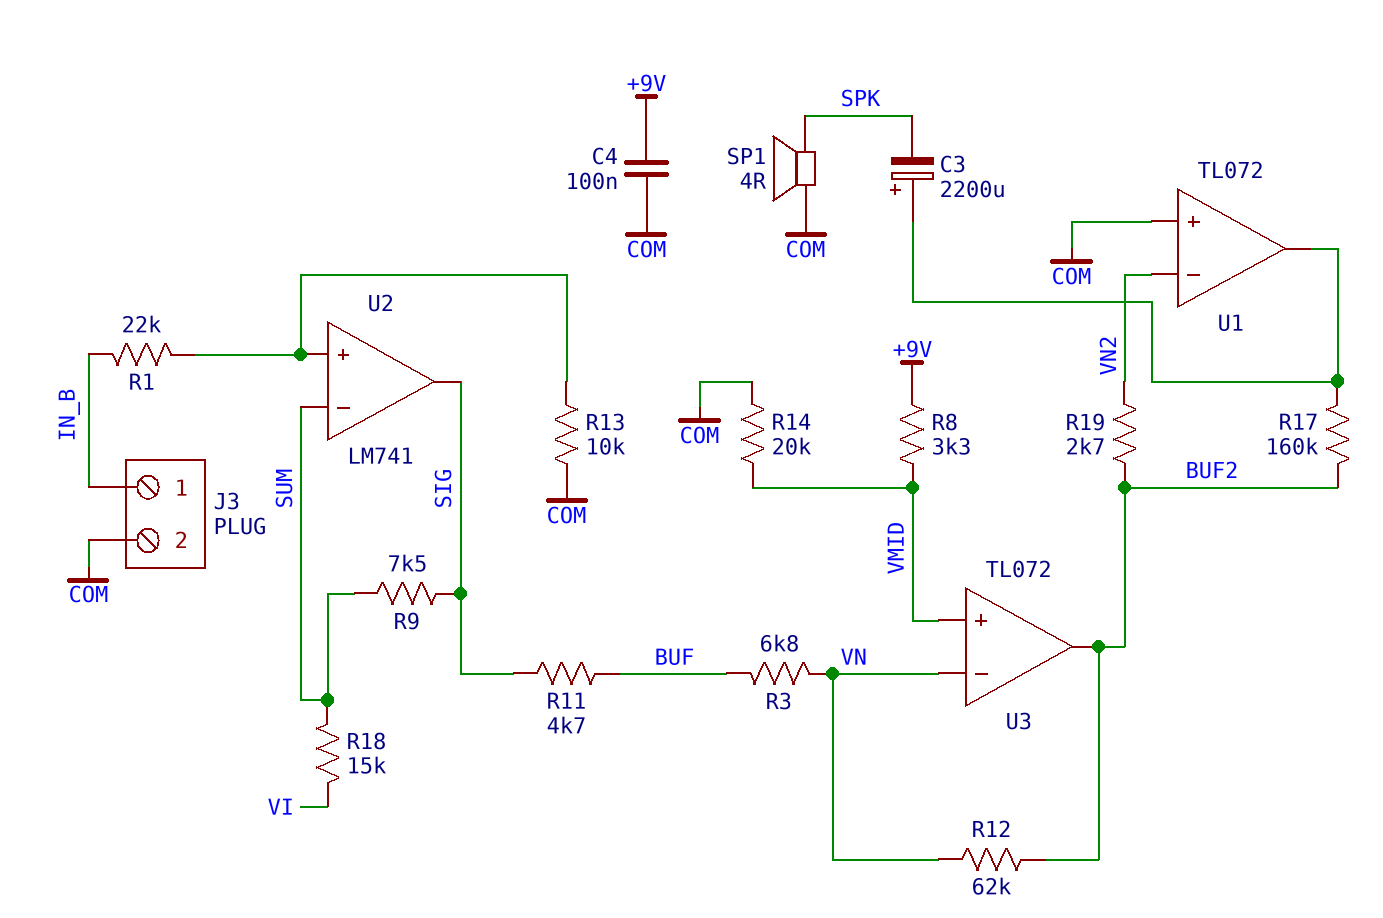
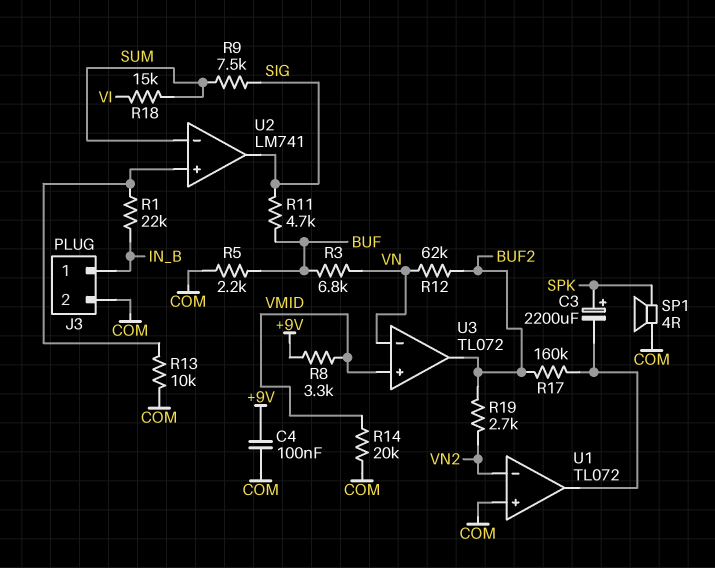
C3: 2200uF (plus U1/out, minus SPK) -> 2200uF (plus SPK, minus U1/out)
R5: none -> 2.2k (BUF, COM)

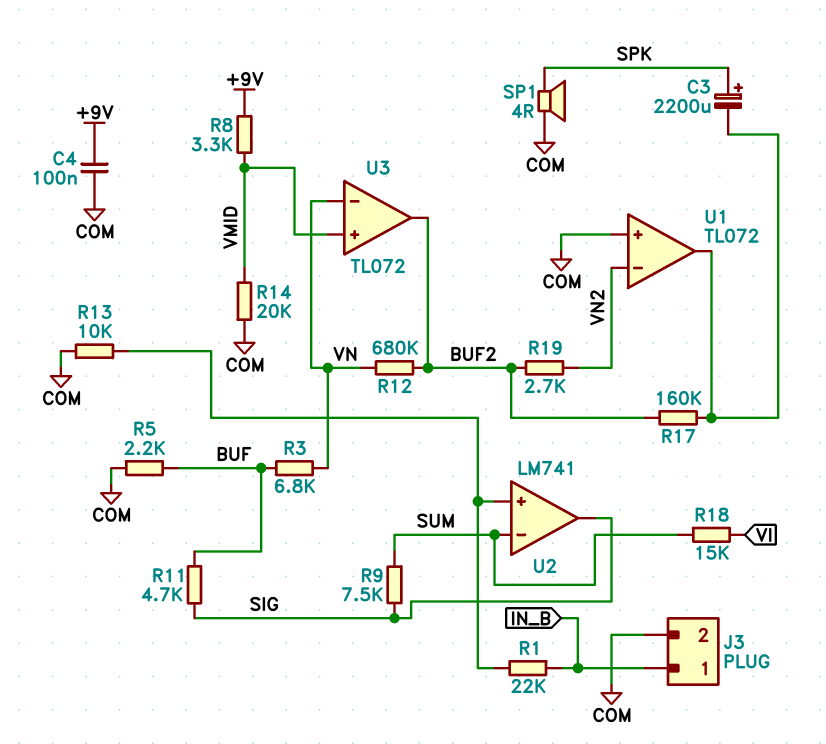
R12: 62k (BUF2, VN) -> 680k (BUF2, VN)

